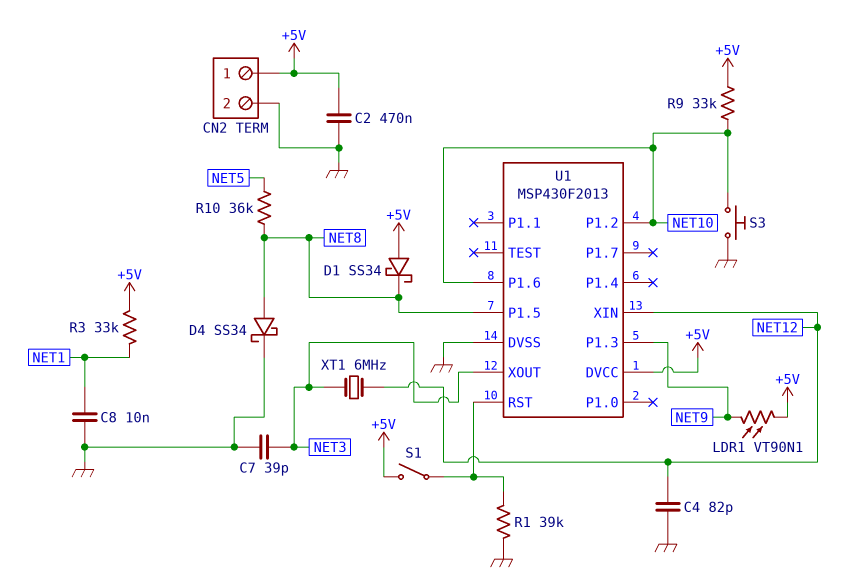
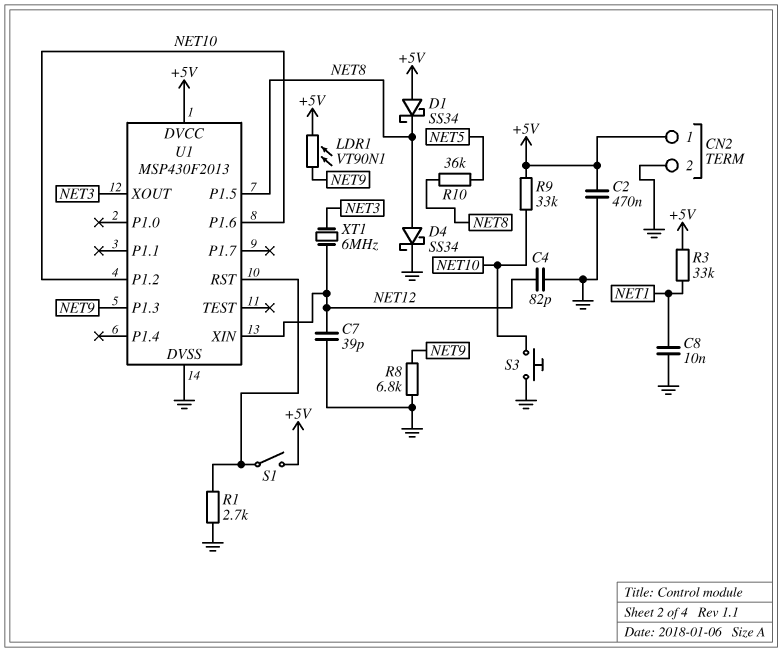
C7: 39pF (GND, NET3) -> 39pF (GND, NET12)
R1: 39k (GND, U1/RST) -> 2.7k (GND, U1/RST)
R8: none -> 6.8k (GND, NET9)

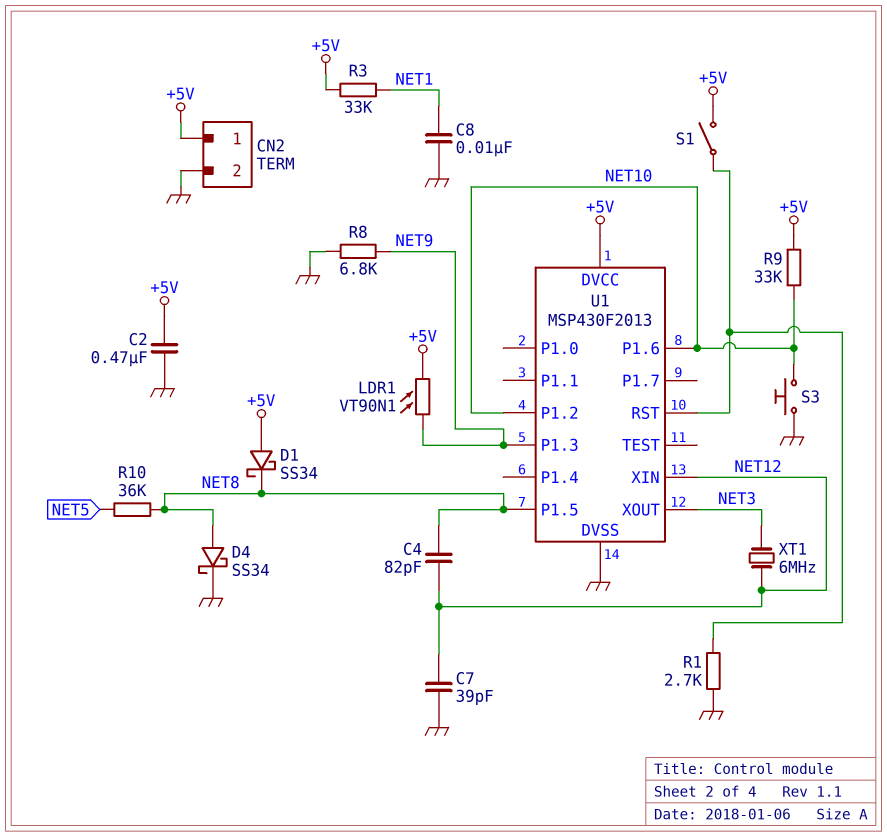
C4: 82pF (GND, NET12) -> 82pF (NET8, NET12)

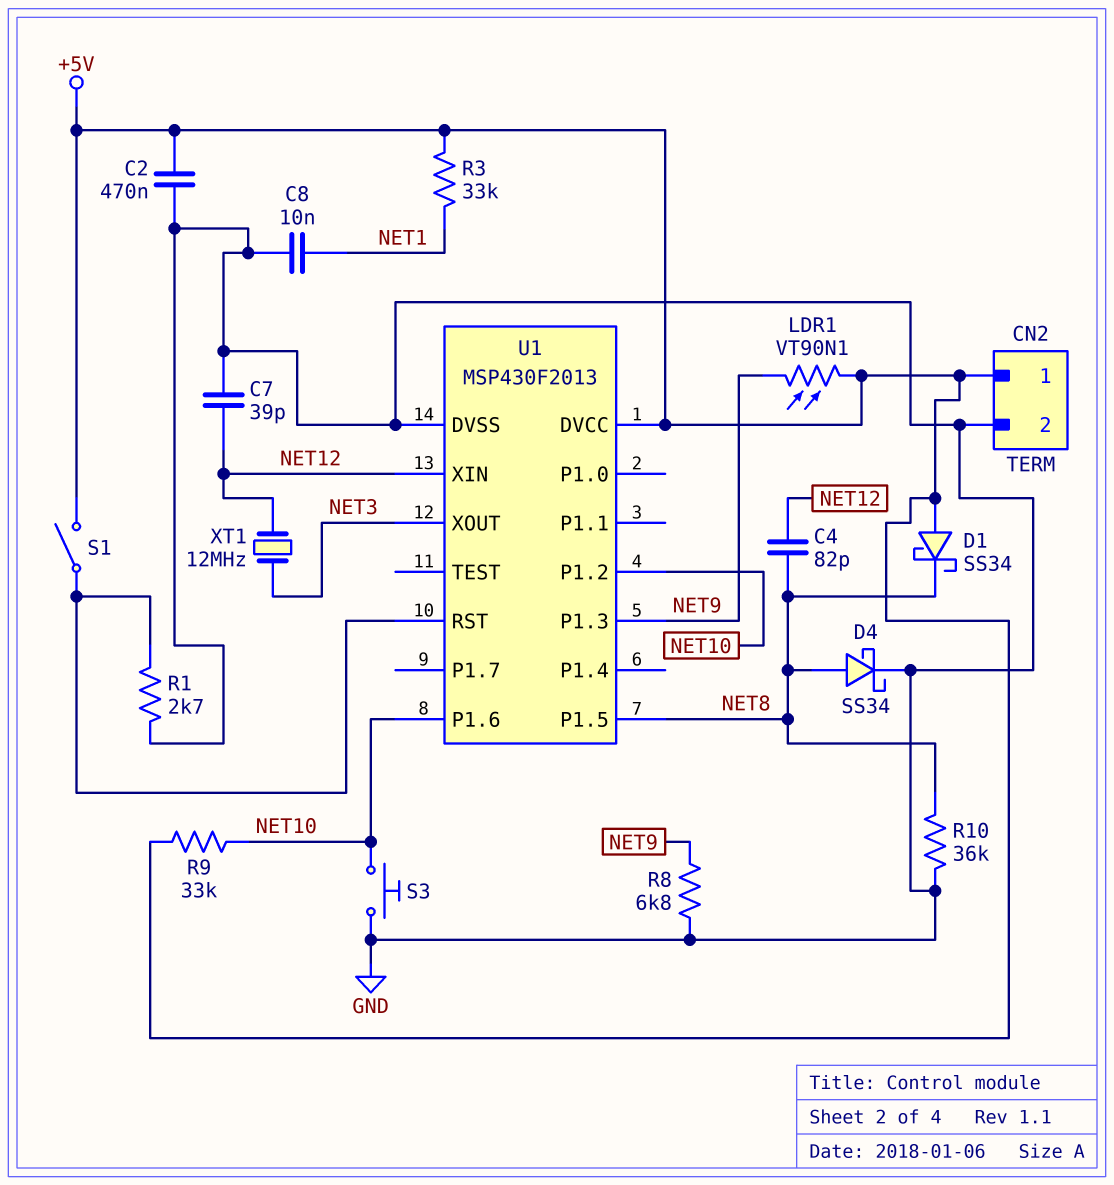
R10: 36k (NET5, NET8) -> 36k (GND, NET8)
XT1: 6MHz (NET3, NET12) -> 12MHz (NET3, NET12)

